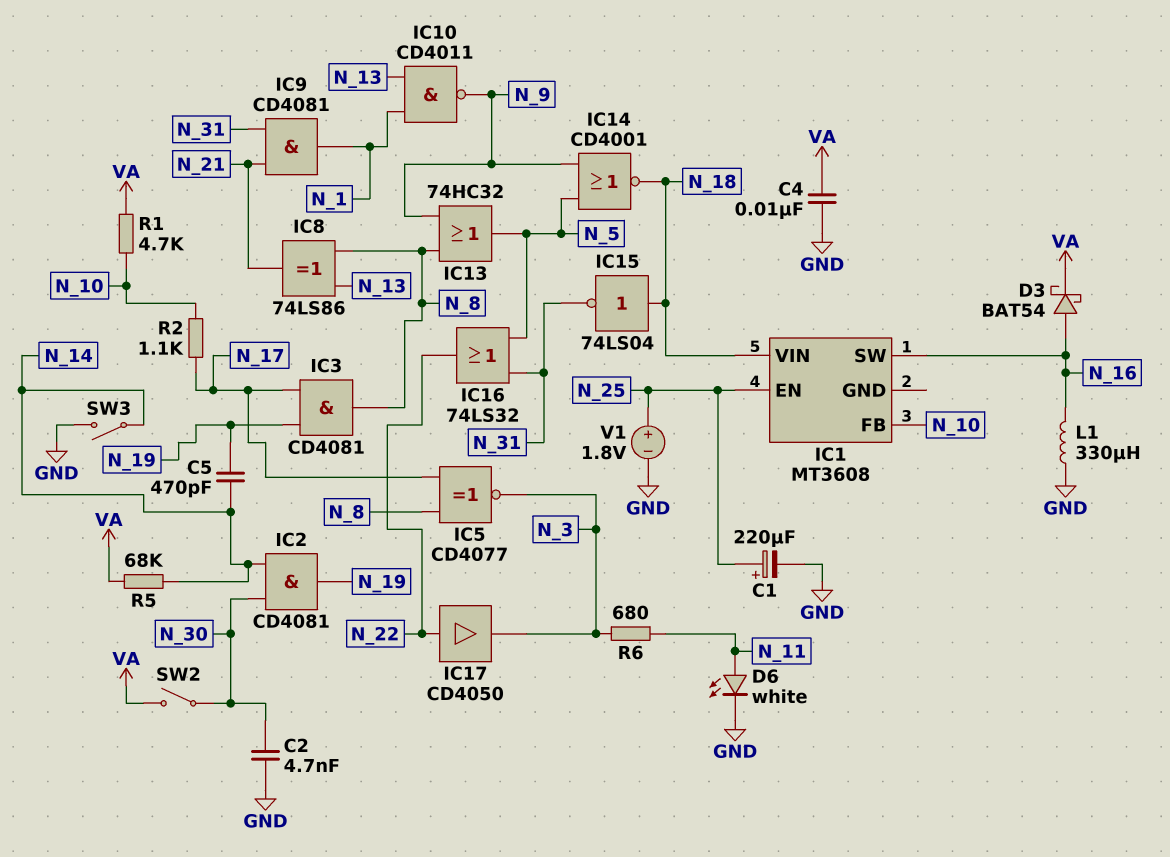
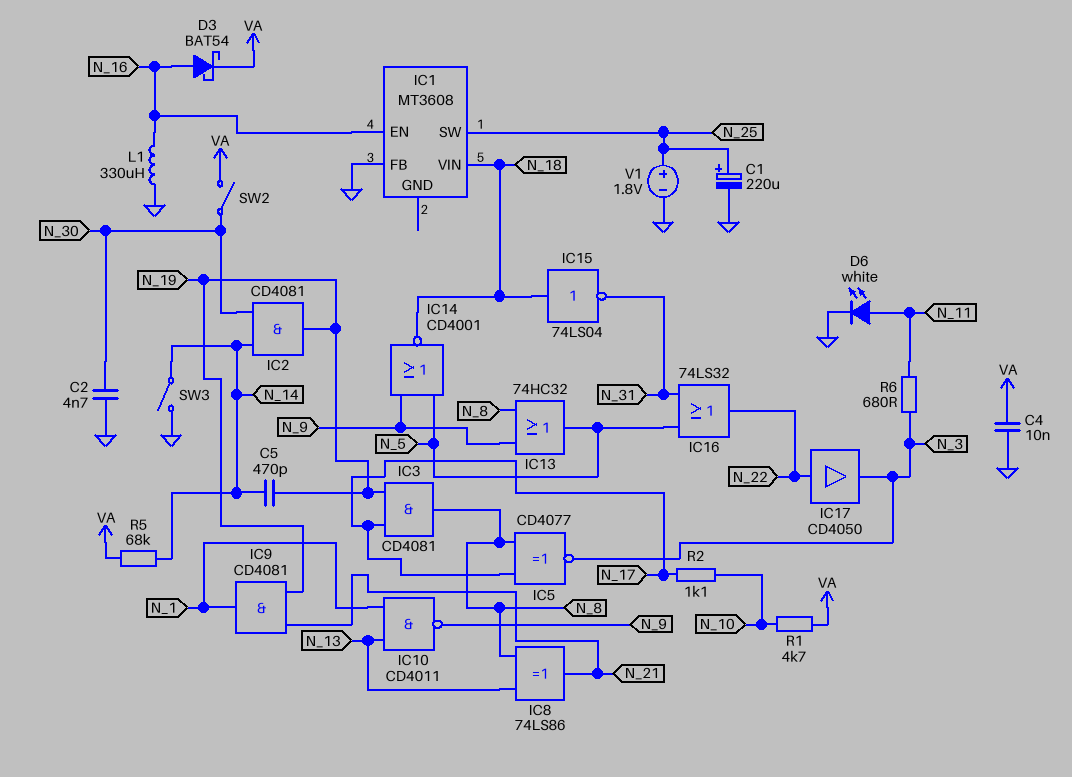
IC1 pin EN: N_25 -> N_16
IC1 pin FB: N_10 -> GND
IC1 pin SW: N_16 -> N_25
IC9: AND CD4081 (in N_21, in N_31, out N_1) -> AND CD4081 (in N_19, in N_21, out N_1)

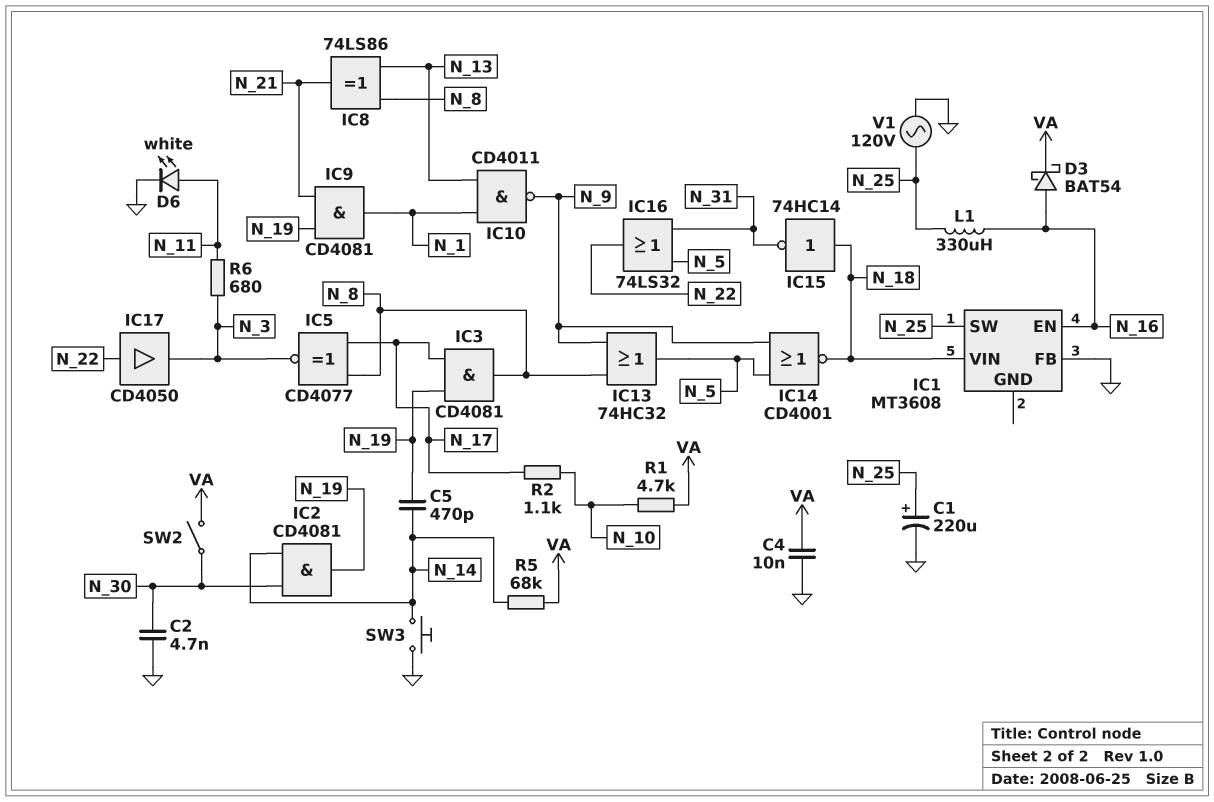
IC15: NOT 74LS04 (in N_18, out N_31) -> NOT 74HC14 (in N_18, out N_31)
L1: 330uH (GND, N_16) -> 330uH (N_16, N_25)
SW3: switch (GND, N_14) -> button (GND, N_14)
V1: 1.8V (plus N_25, minus GND) -> AC 120V (GND, N_25)

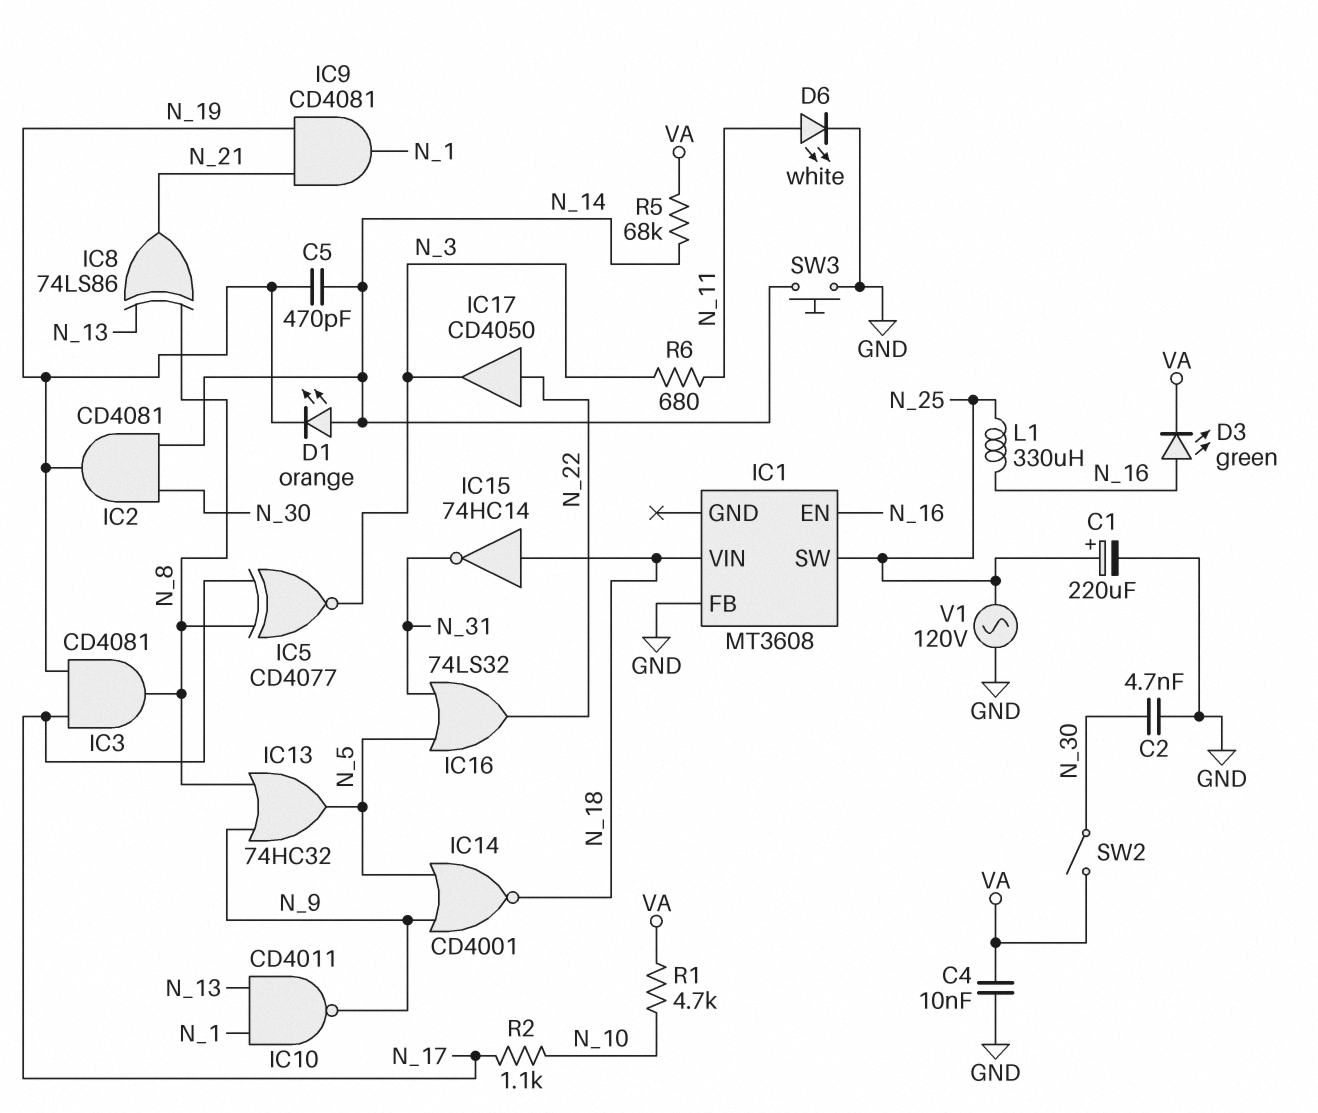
D1: none -> LED orange (A N_14, K N_19)
D3: schottky BAT54 (A N_16, K VA) -> LED green (A N_16, K VA)

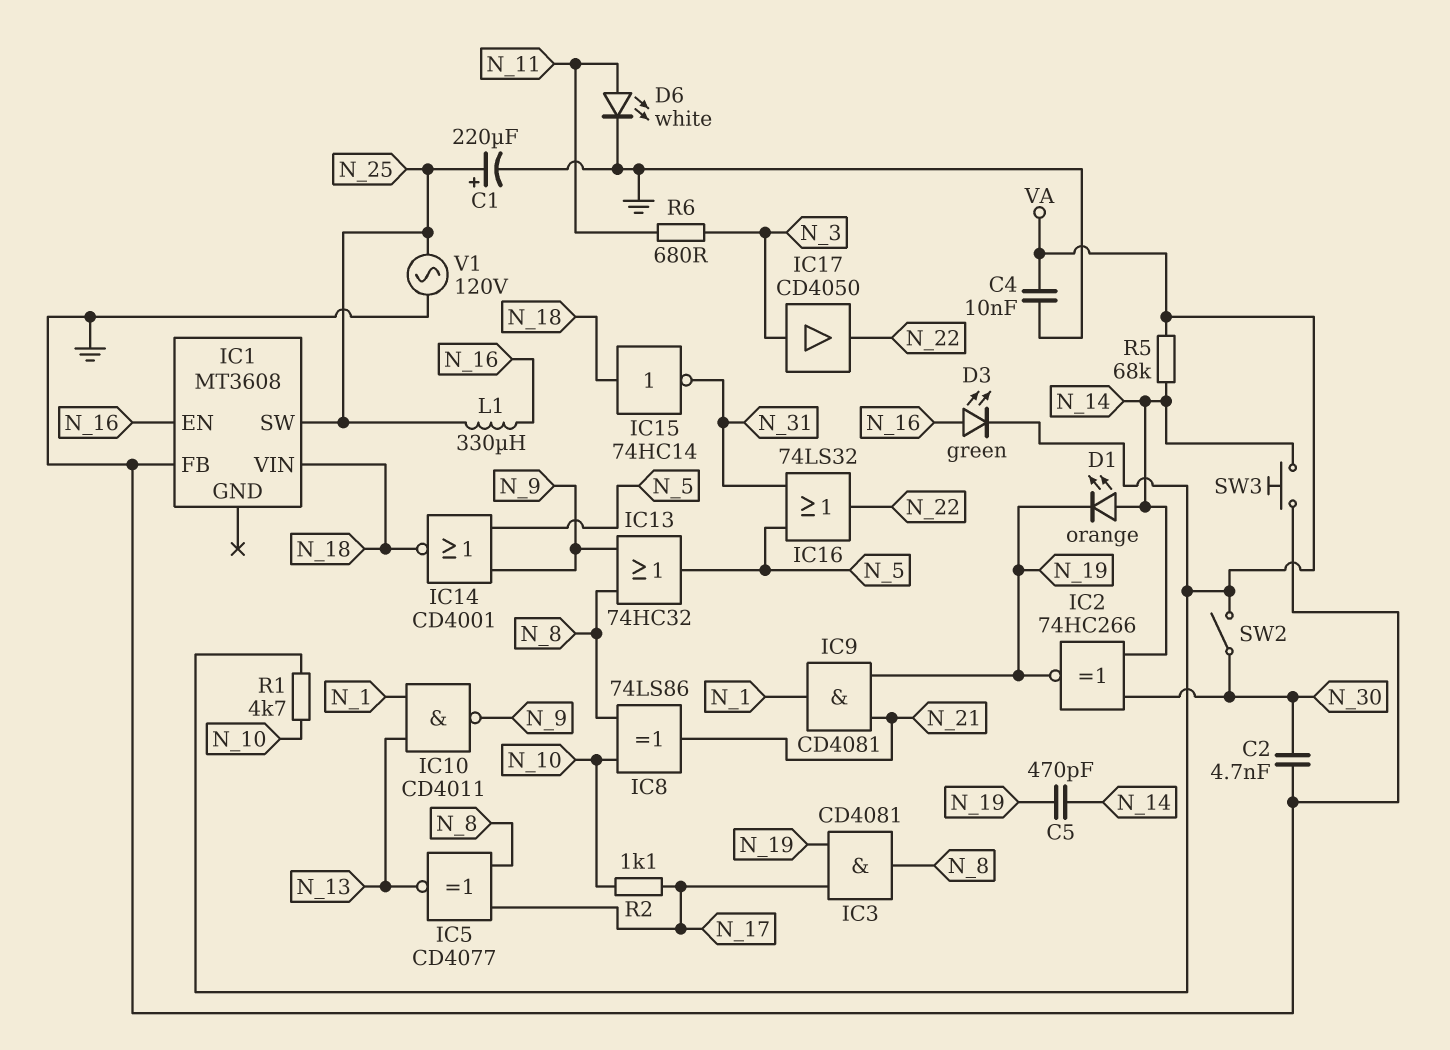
IC2: AND CD4081 (in N_14, in N_30, out N_19) -> XNOR 74HC266 (in N_14, in N_30, out N_19)
IC5: XNOR CD4077 (in N_8, in N_17, out N_3) -> XNOR CD4077 (in N_8, in N_17, out N_13)
IC8: XOR 74LS86 (in N_8, in N_13, out N_21) -> XOR 74LS86 (in N_8, in N_10, out N_21)
IC17: buffer CD4050 (in N_22, out N_3) -> buffer CD4050 (in N_3, out N_22)

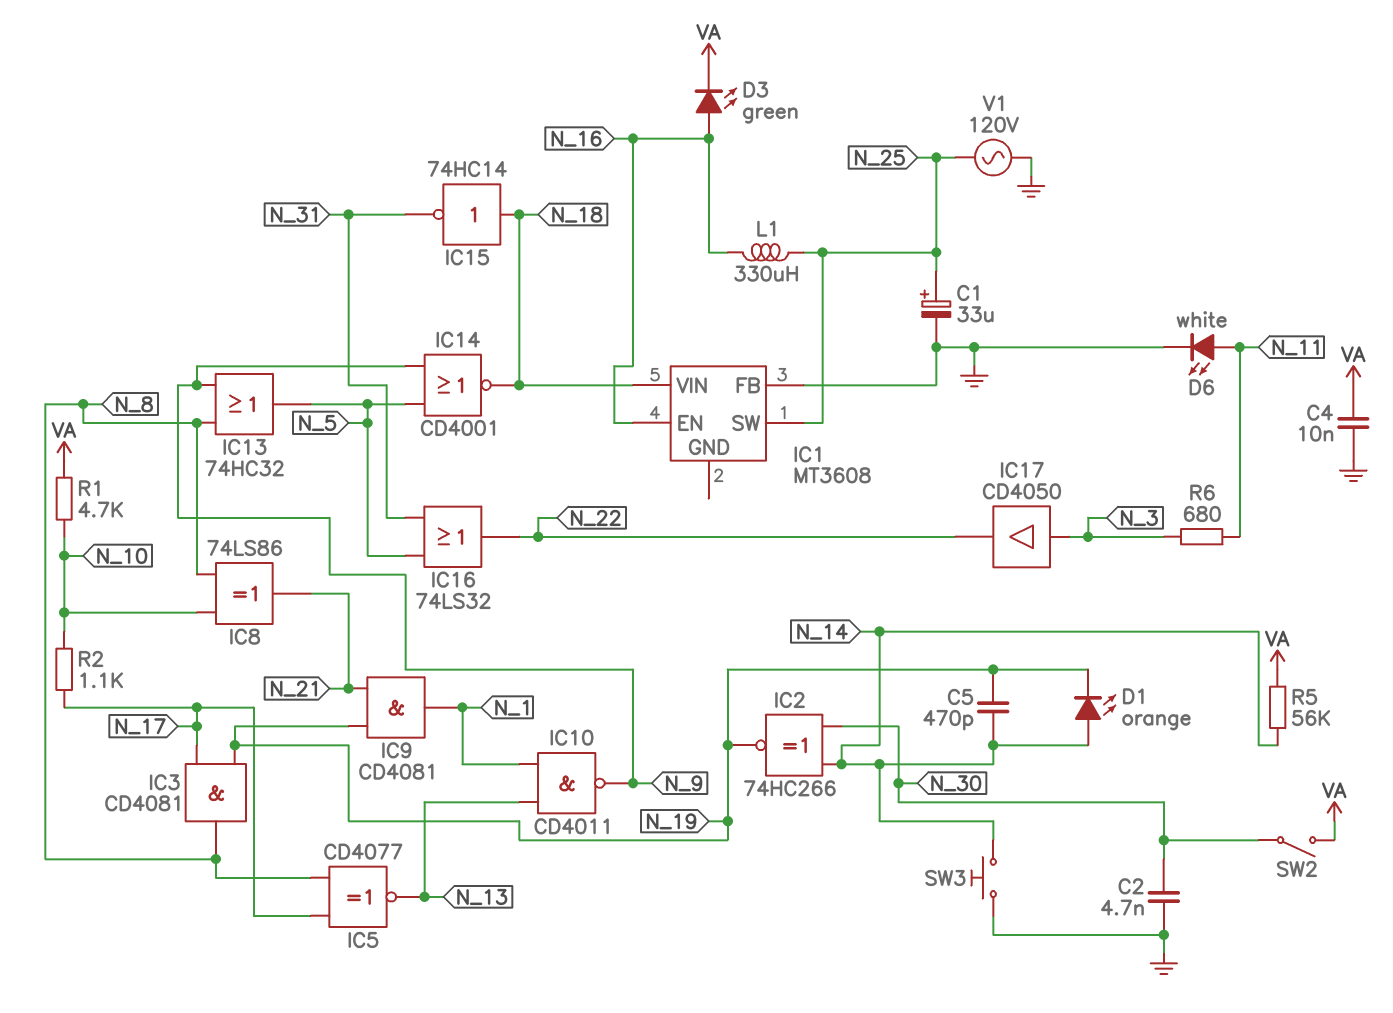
C1: 220uF (plus N_25, minus GND) -> 33uF (plus N_25, minus GND)
R5: 68k (N_14, VA) -> 56k (N_14, VA)

